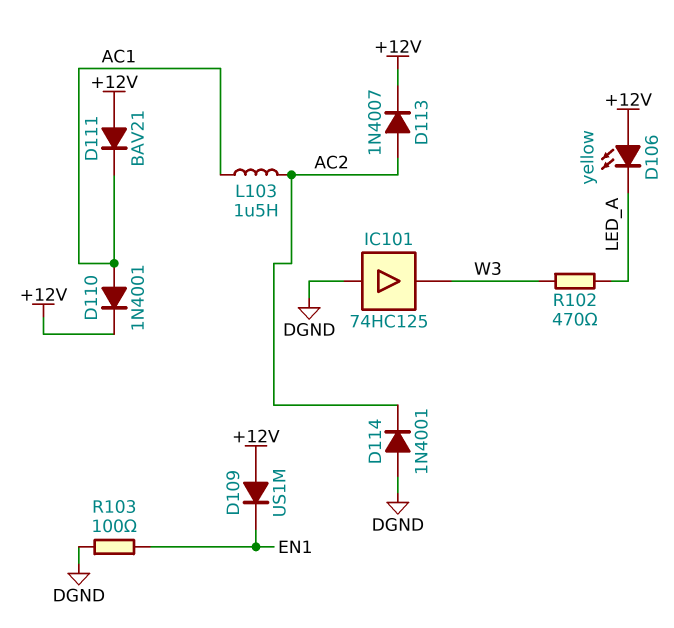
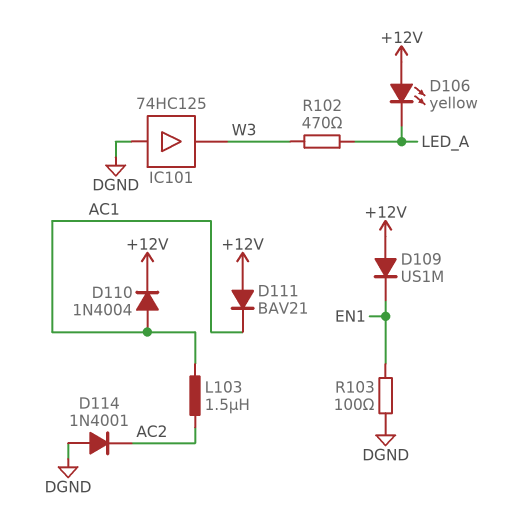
D110: diode 1N4001 (A AC1, K +12V) -> diode 1N4004 (A AC1, K +12V)
D113: diode 1N4007 (A AC2, K +12V) -> none

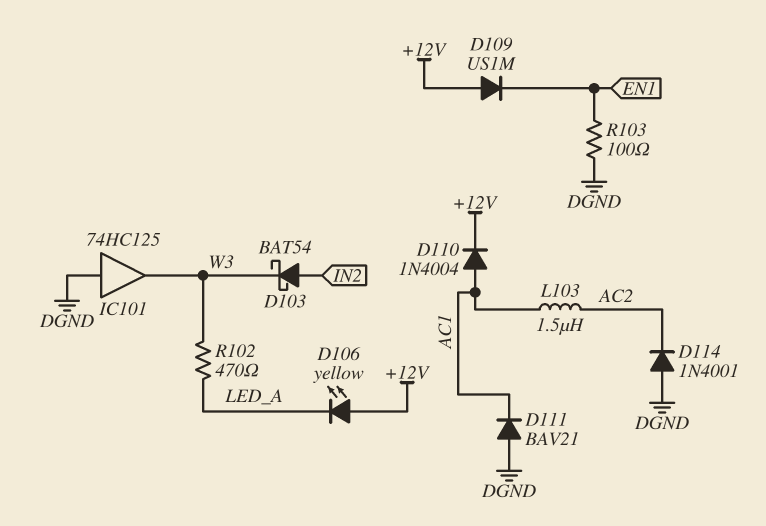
D103: none -> schottky BAT54 (A IN2, K W3)
D111: diode BAV21 (A +12V, K AC1) -> diode BAV21 (A DGND, K AC1)

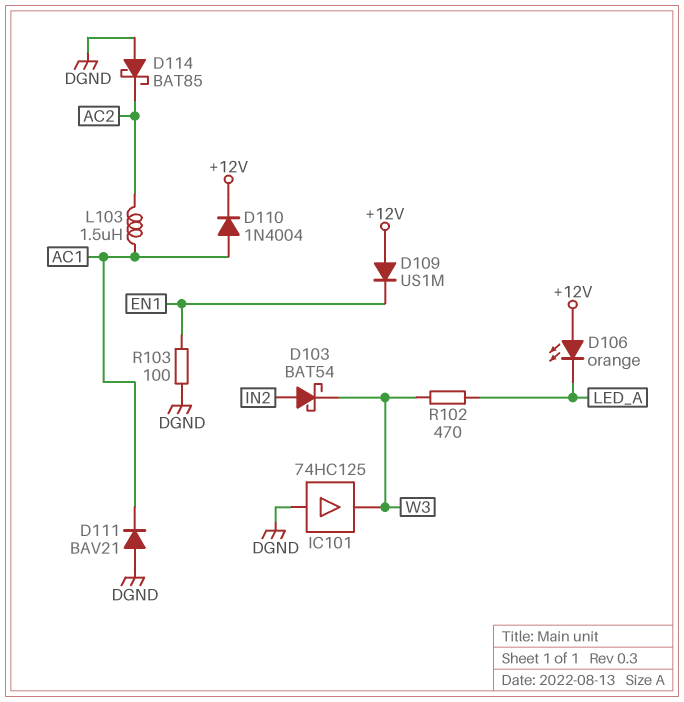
D106: LED yellow (A +12V, K LED_A) -> LED orange (A +12V, K LED_A)
D114: diode 1N4001 (A DGND, K AC2) -> schottky BAT85 (A DGND, K AC2)

